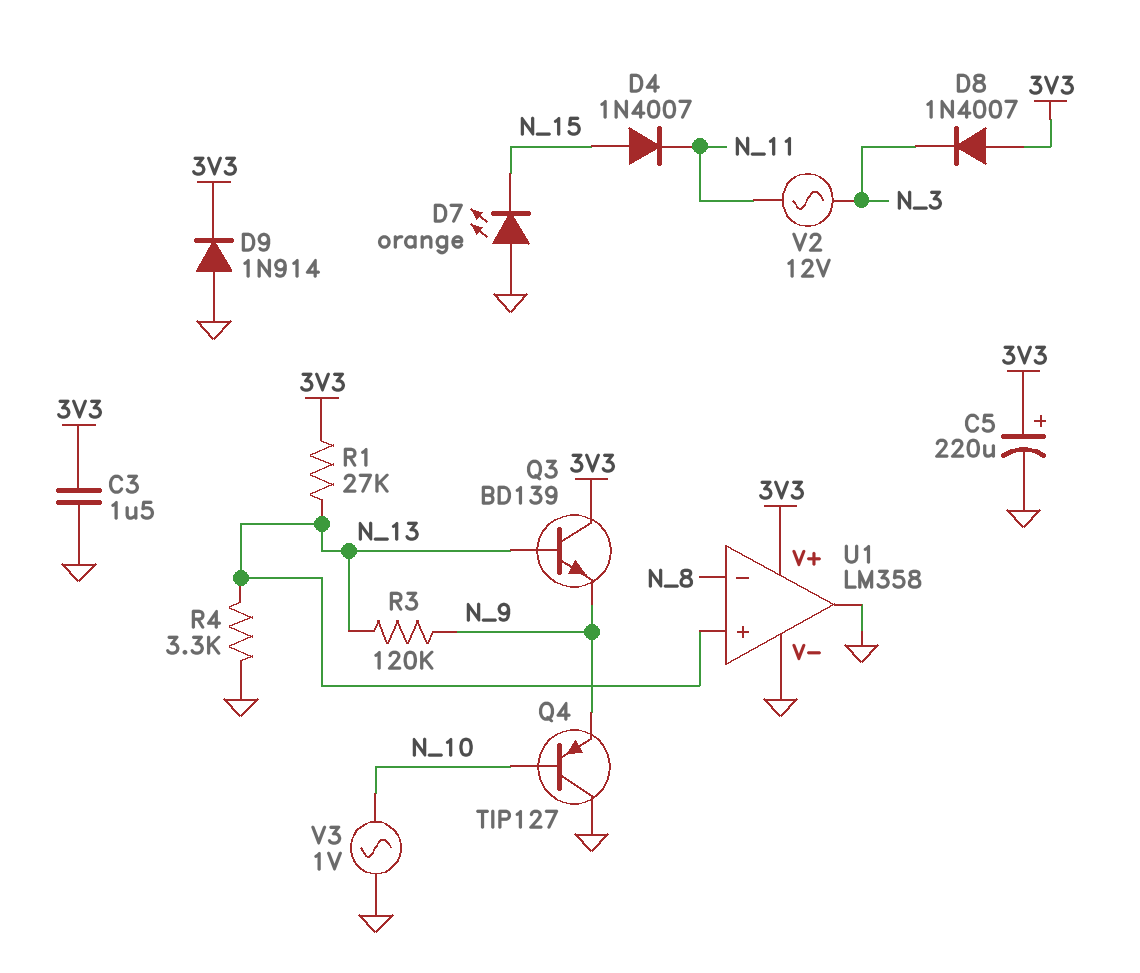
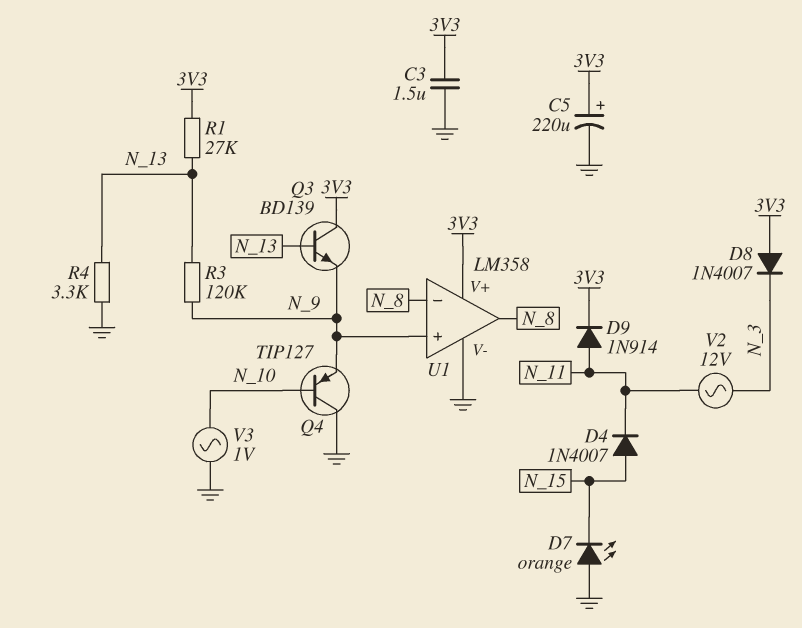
D9: diode 1N914 (A GND, K 3V3) -> diode 1N914 (A N_11, K 3V3)
U1 pin in+: N_13 -> N_9
U1 pin out: GND -> N_8

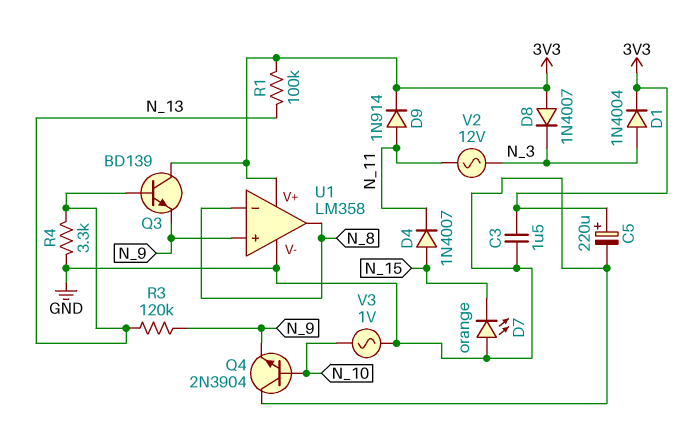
D1: none -> diode 1N4004 (A N_3, K 3V3)
Q4: PNP TIP127 (B N_10, C GND, E N_9) -> NPN 2N3904 (B N_10, C GND, E N_9)
R1: 27k (3V3, N_13) -> 100k (3V3, N_13)

